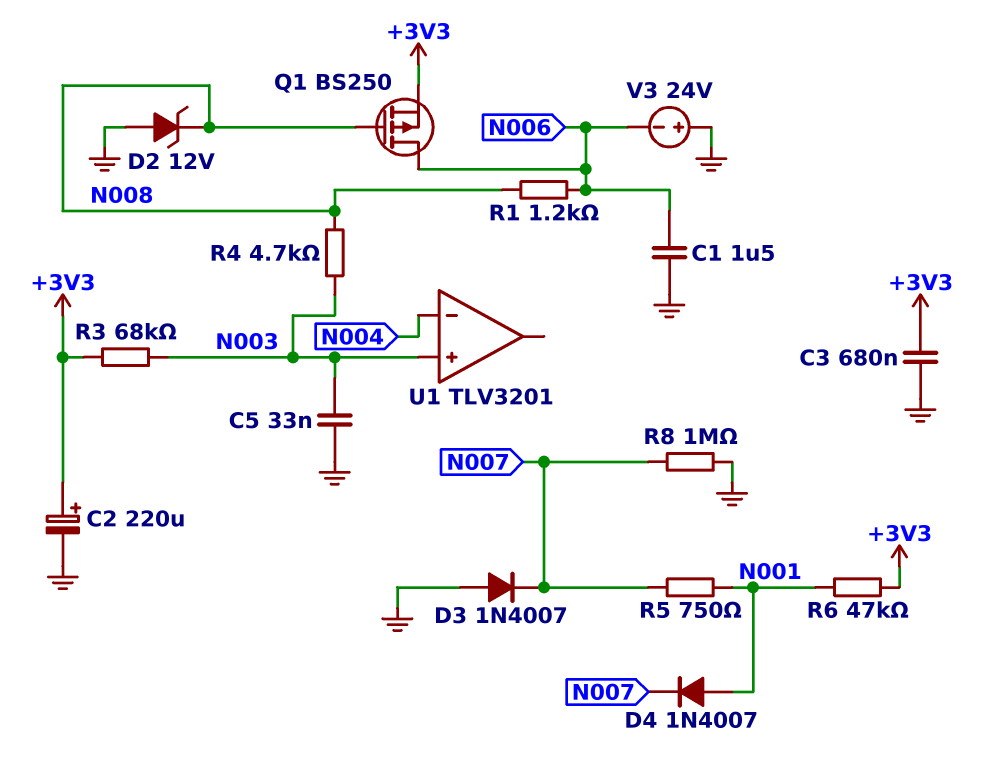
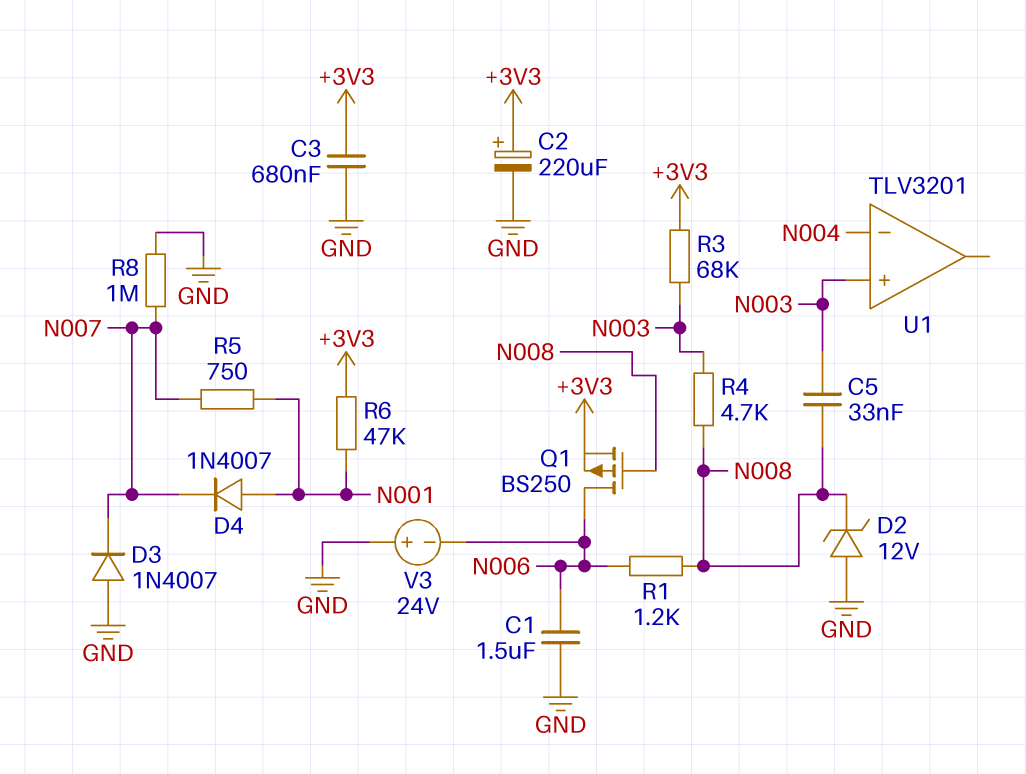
C5: 33nF (GND, N003) -> 33nF (N003, N008)

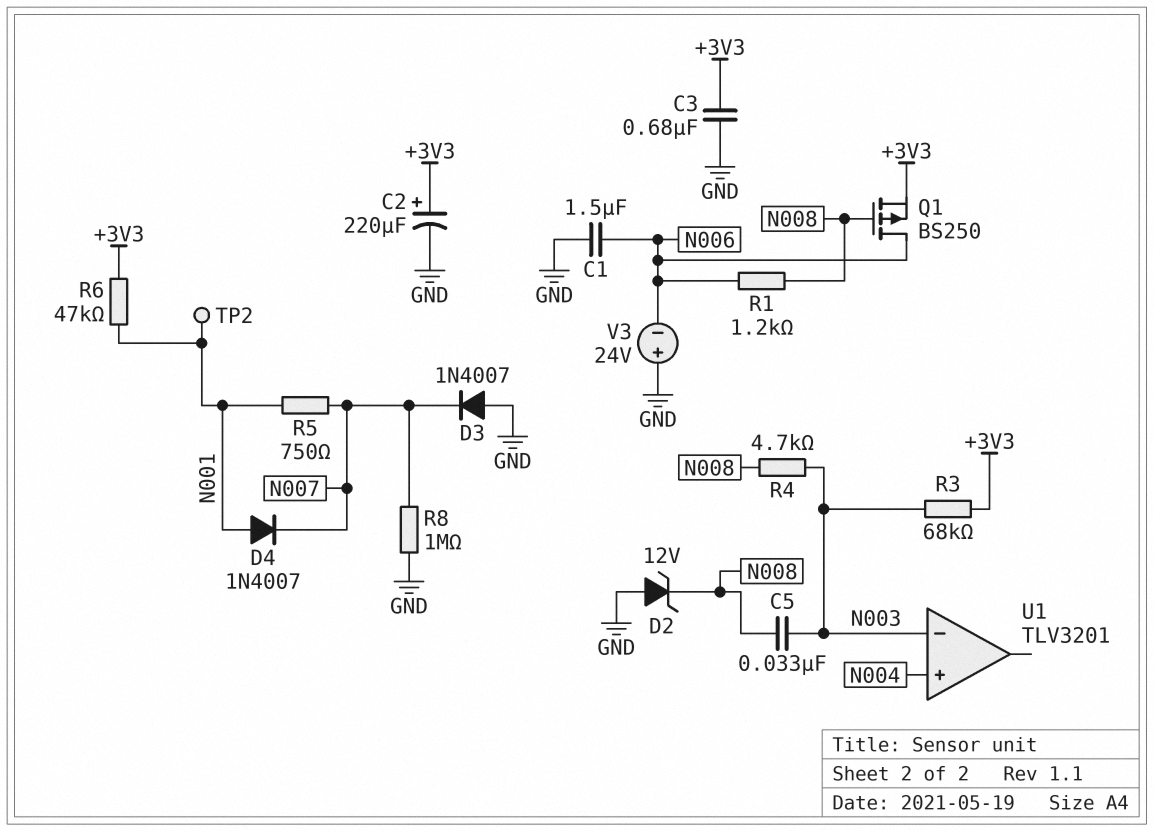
TP2: none -> test point (N001)
U1 pin in+: N003 -> N004
U1 pin in-: N004 -> N003

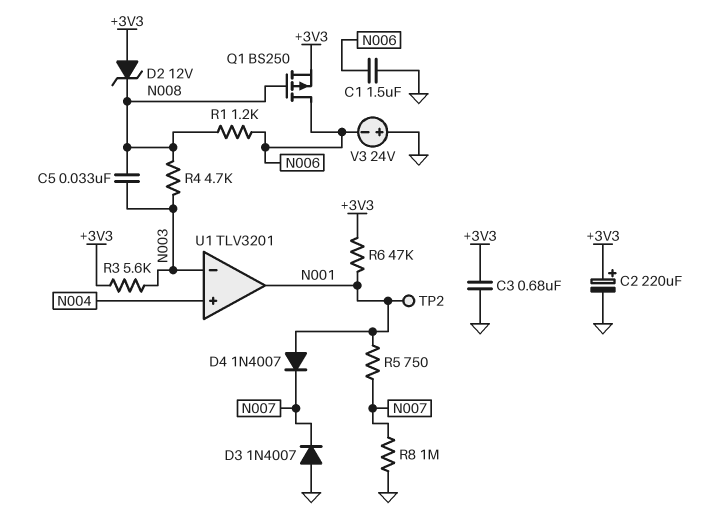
D2: zener 12V (A GND, K N008) -> zener 12V (A +3V3, K N008)
R3: 68k (+3V3, N003) -> 5.6k (+3V3, N003)
U1 pin out: none -> N001

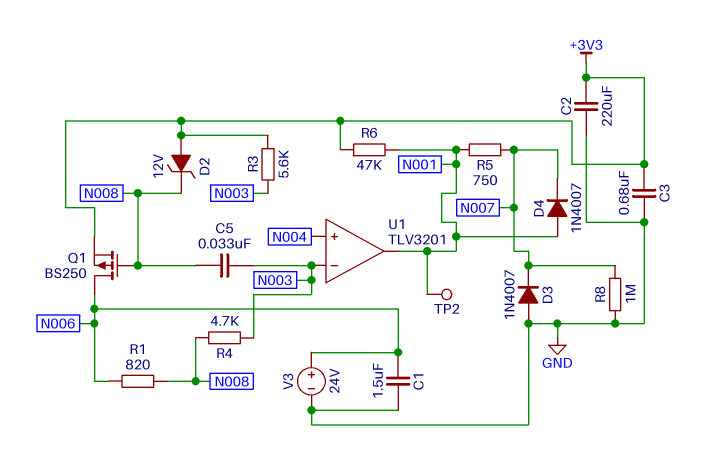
C2: 220uF (plus +3V3, minus GND) -> 220uF (+3V3, GND)
R1: 1.2k (N006, N008) -> 820 (N006, N008)
V3: 24V (plus GND, minus N006) -> 24V (plus N006, minus GND)

